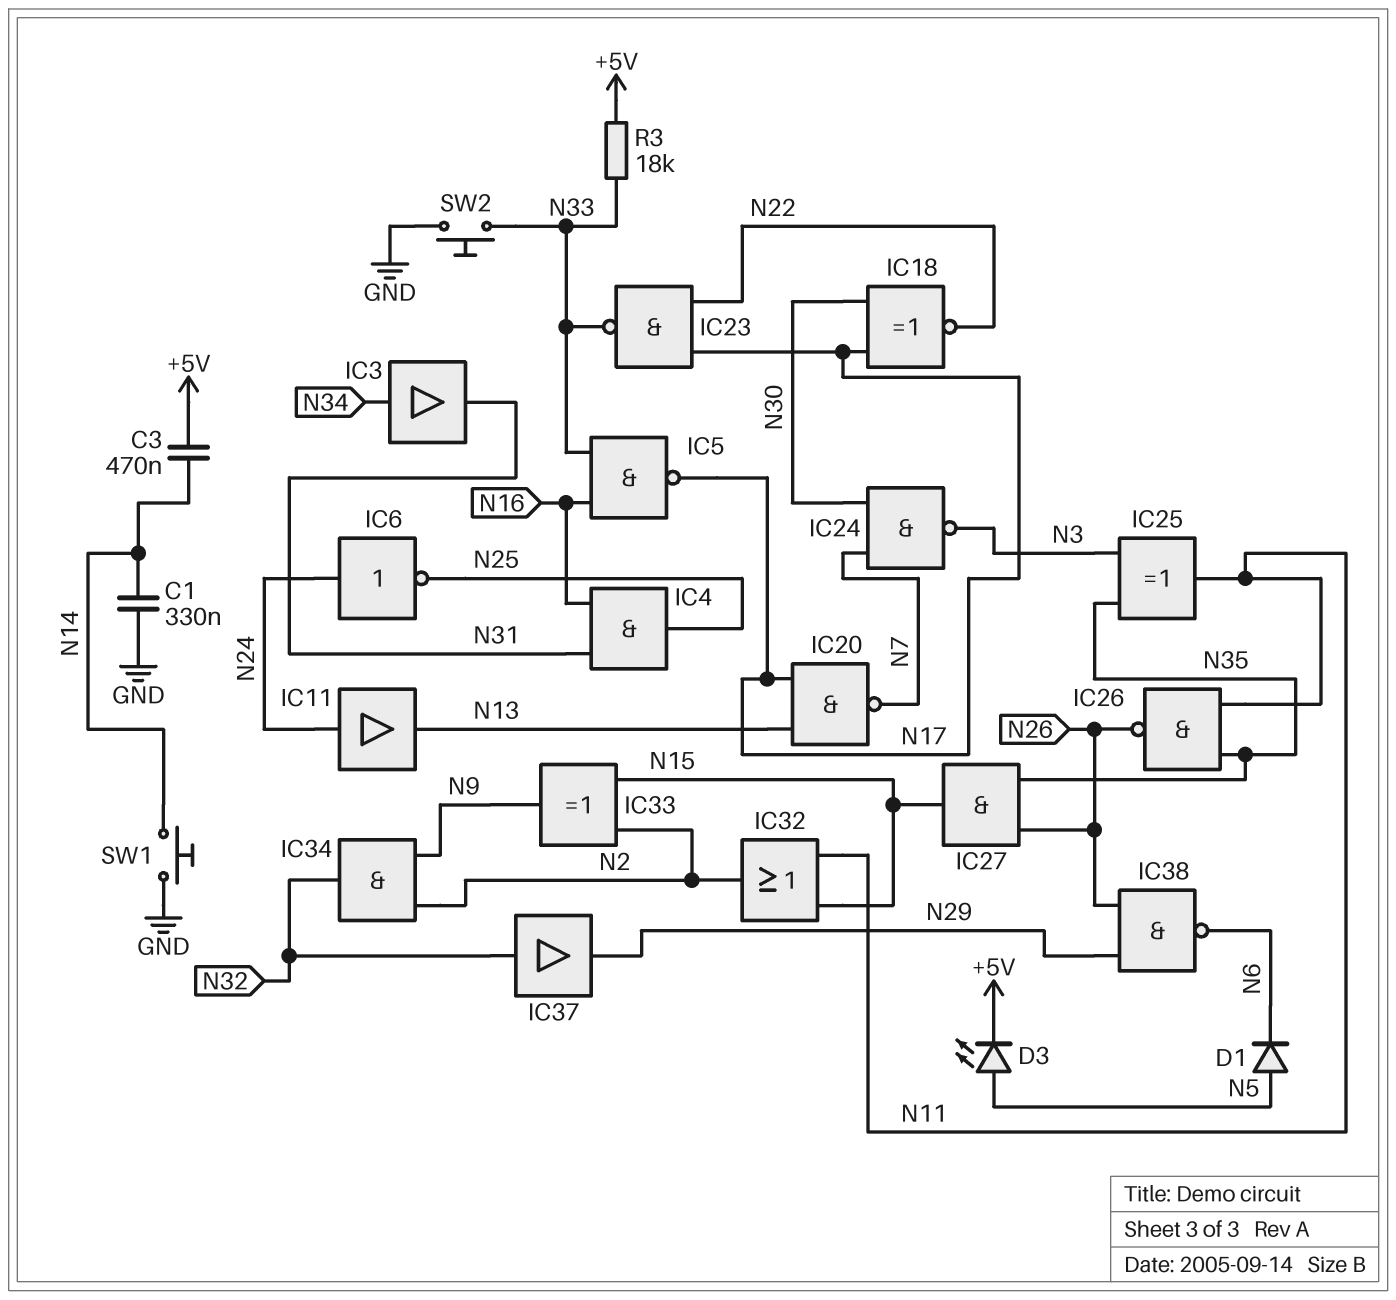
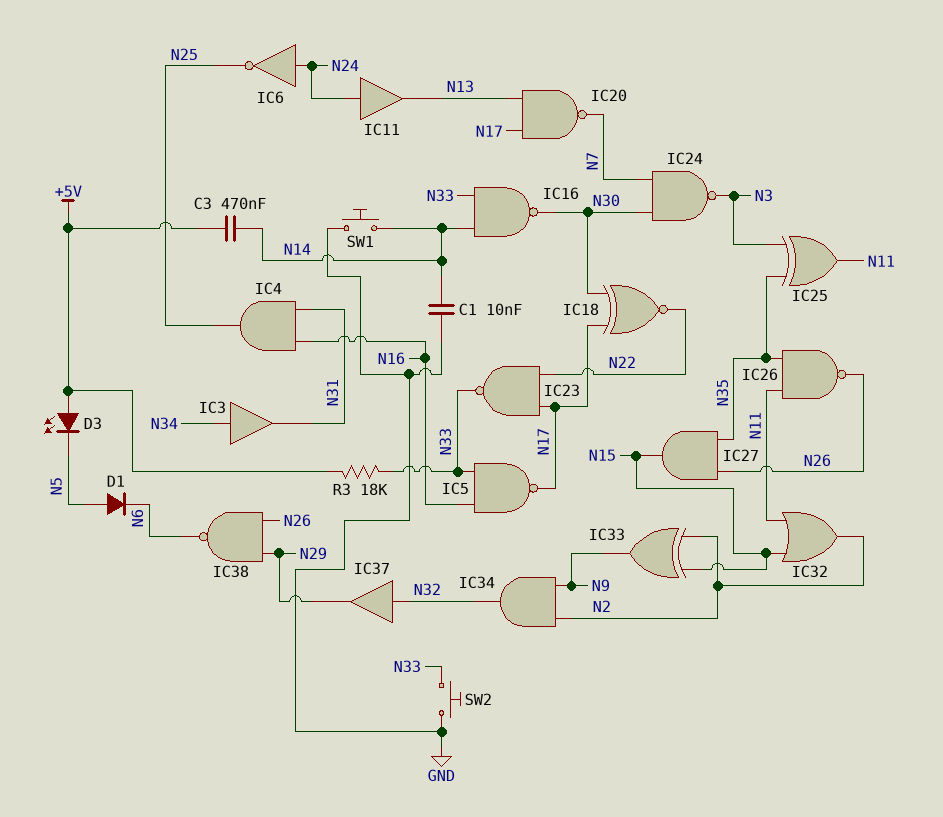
C1: 330nF (GND, N14) -> 10nF (GND, N14)
D3: LED (A N5, K +5V) -> LED (A +5V, K N5)
IC16: none -> NAND (in N14, in N33, out N30)

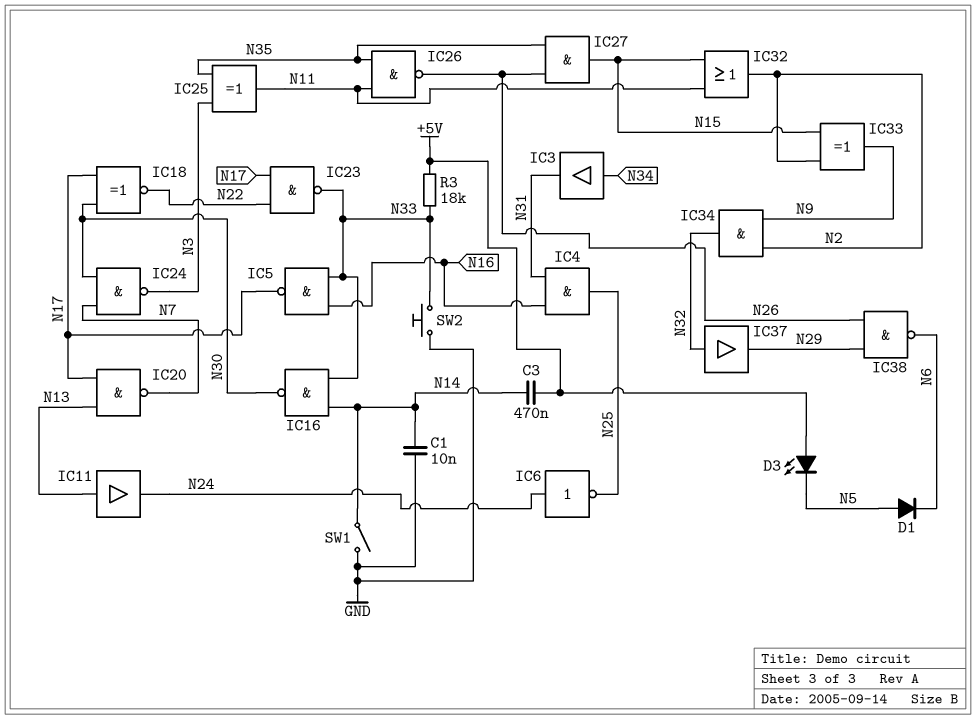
IC11: buffer (in N24, out N13) -> buffer (in N13, out N24)
SW1: button (GND, N14) -> switch (GND, N14)

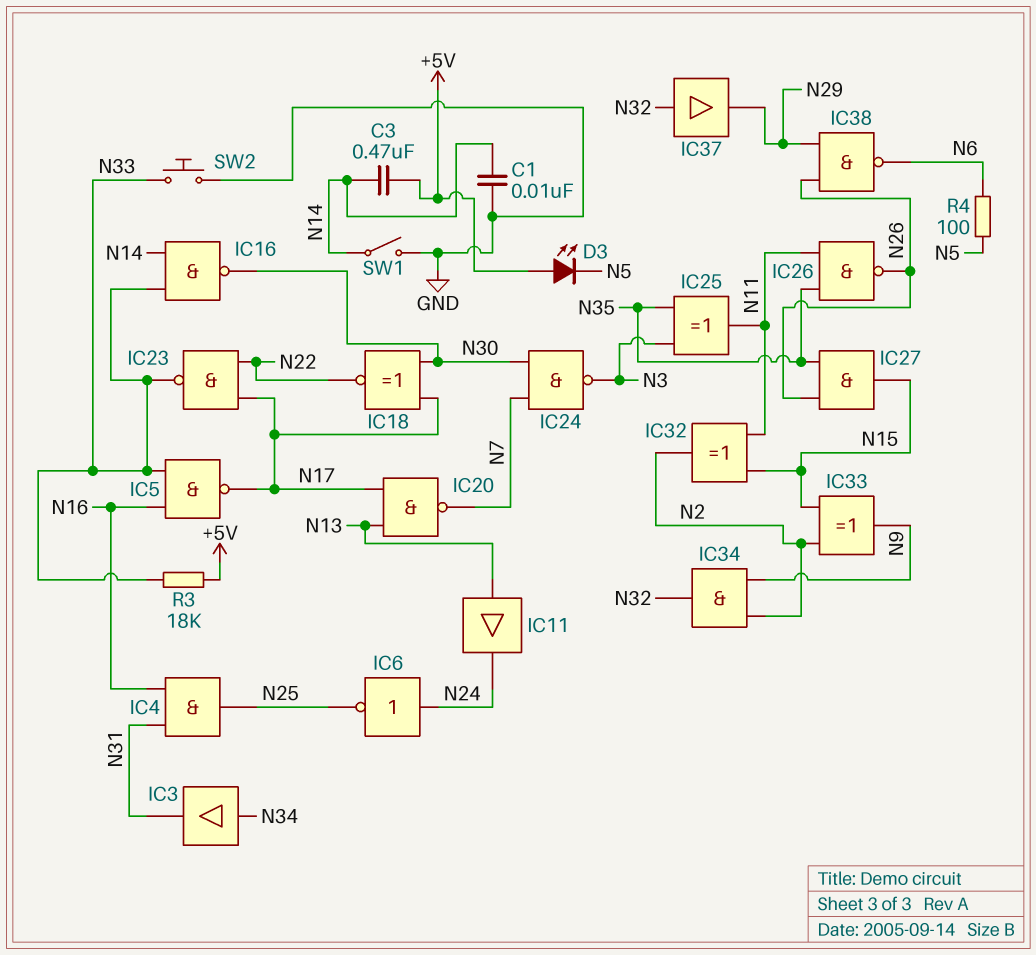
D1: diode (A N5, K N6) -> none
IC32: OR (in N11, in N15, out N2) -> XOR (in N11, in N15, out N2)
R4: none -> 100 (N5, N6)

